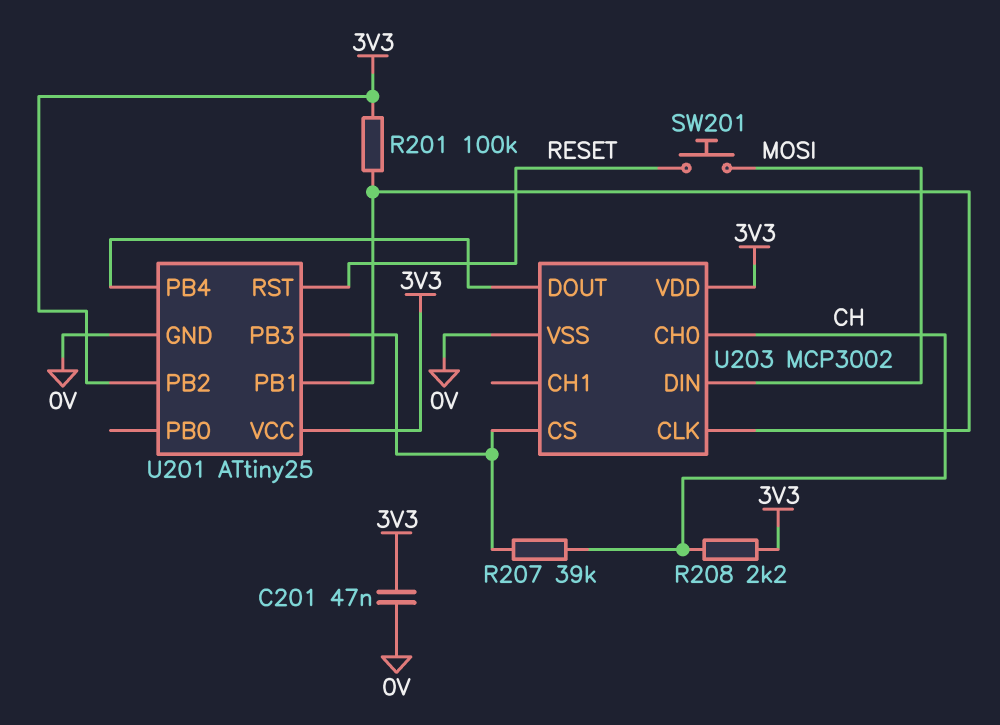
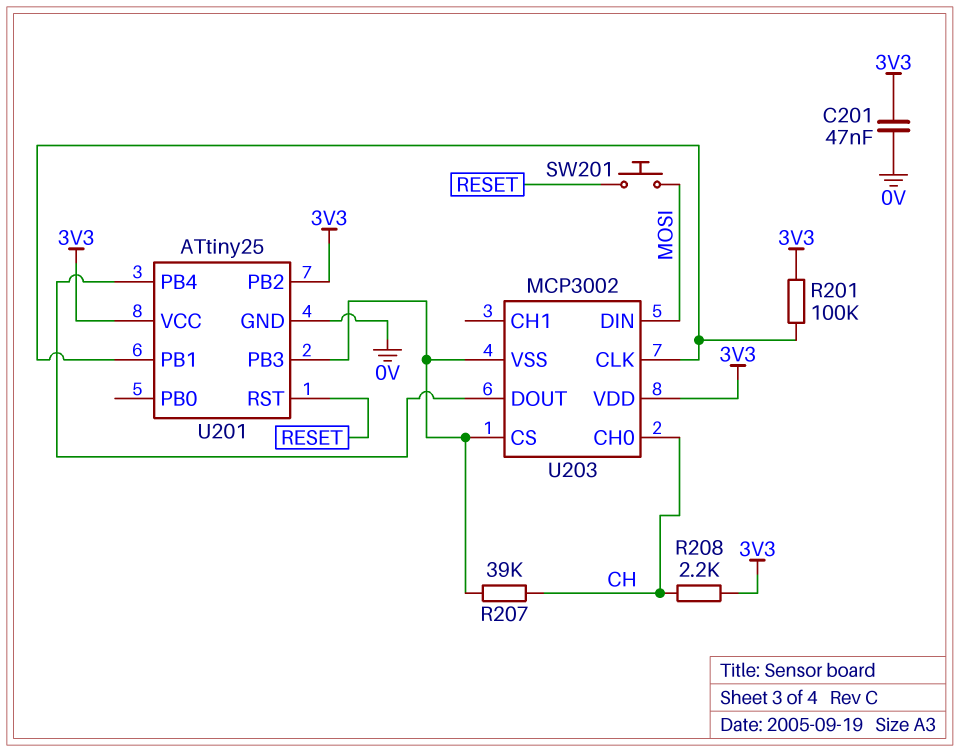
U203 pin VSS: 0V -> U201/PB3

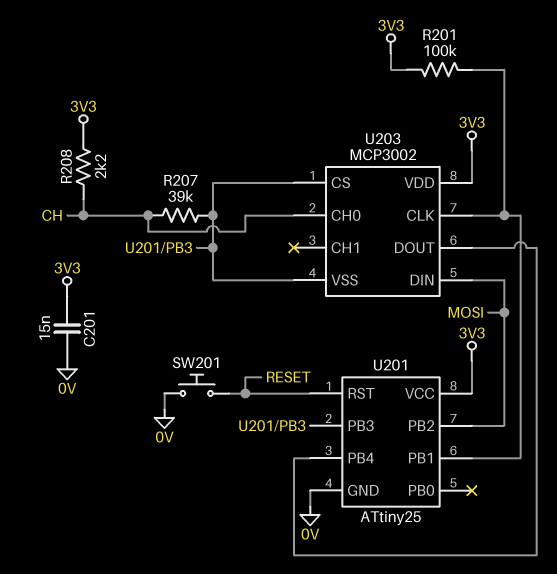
C201: 47nF (0V, 3V3) -> 15nF (0V, 3V3)
SW201: button (MOSI, RESET) -> button (0V, RESET)
U201 pin PB2: 3V3 -> MOSI

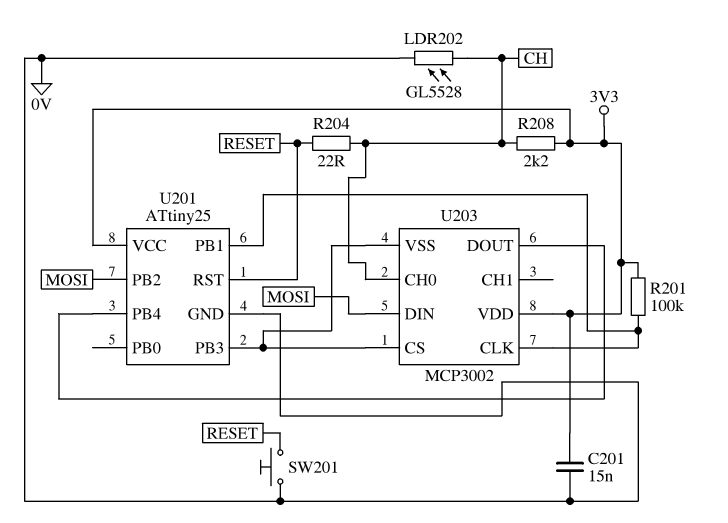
LDR202: none -> GL5528 (0V, CH)
R204: none -> 22 (CH, RESET)
R207: 39k (CH, U201/PB3) -> none

